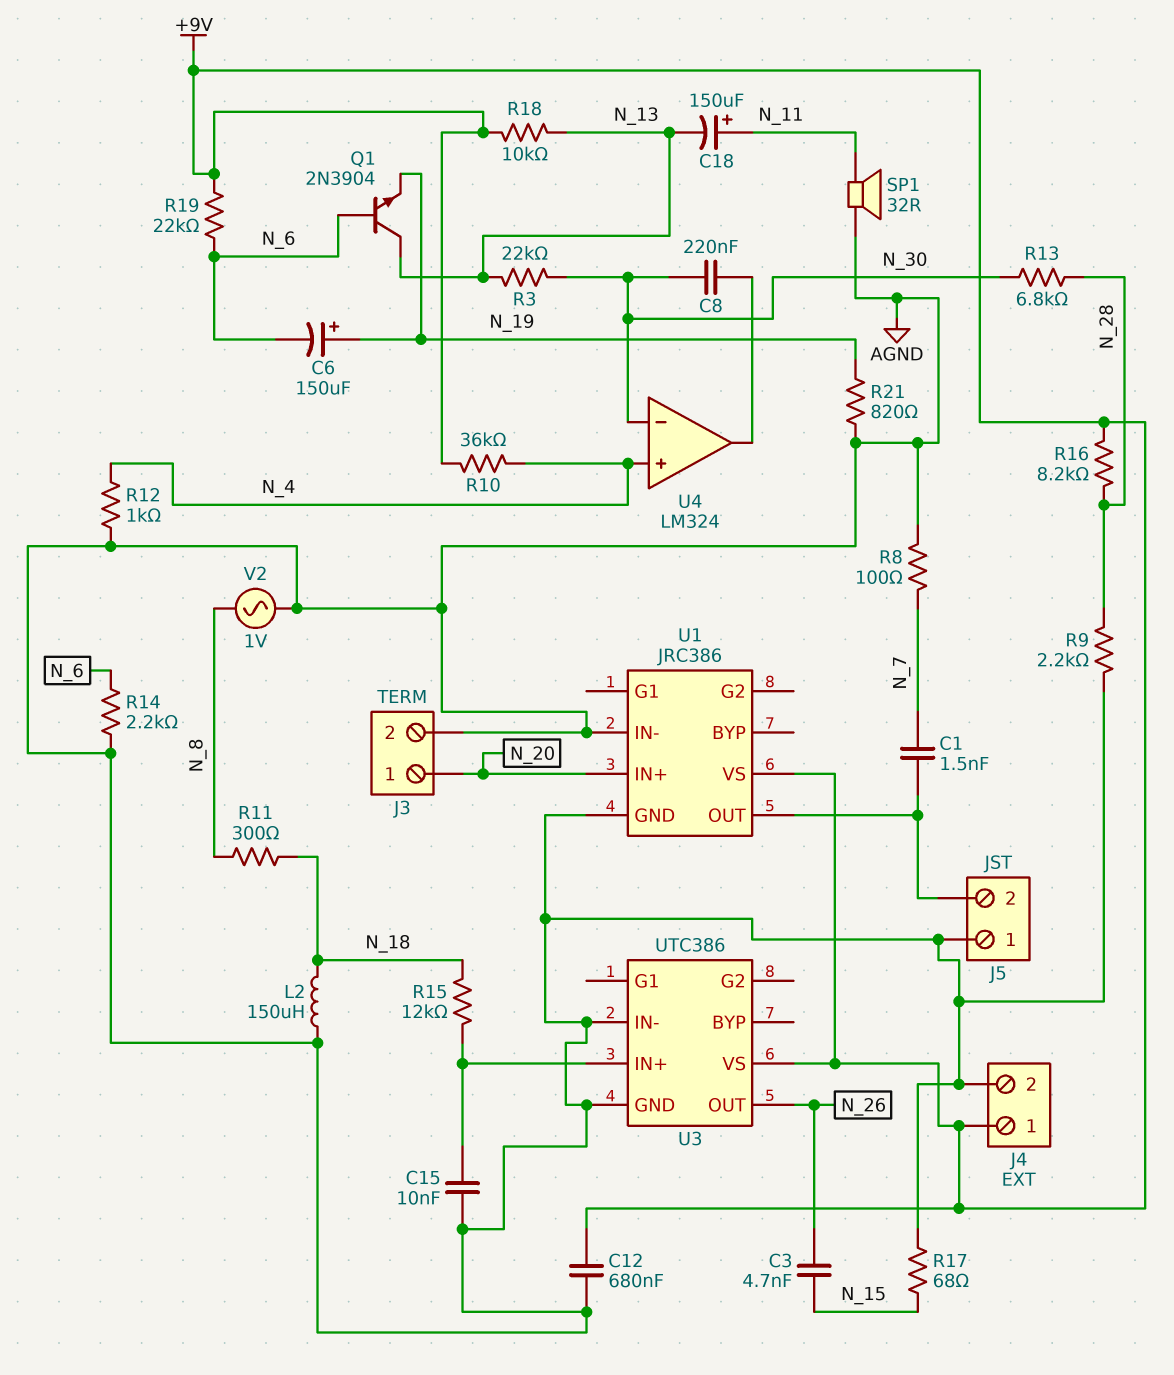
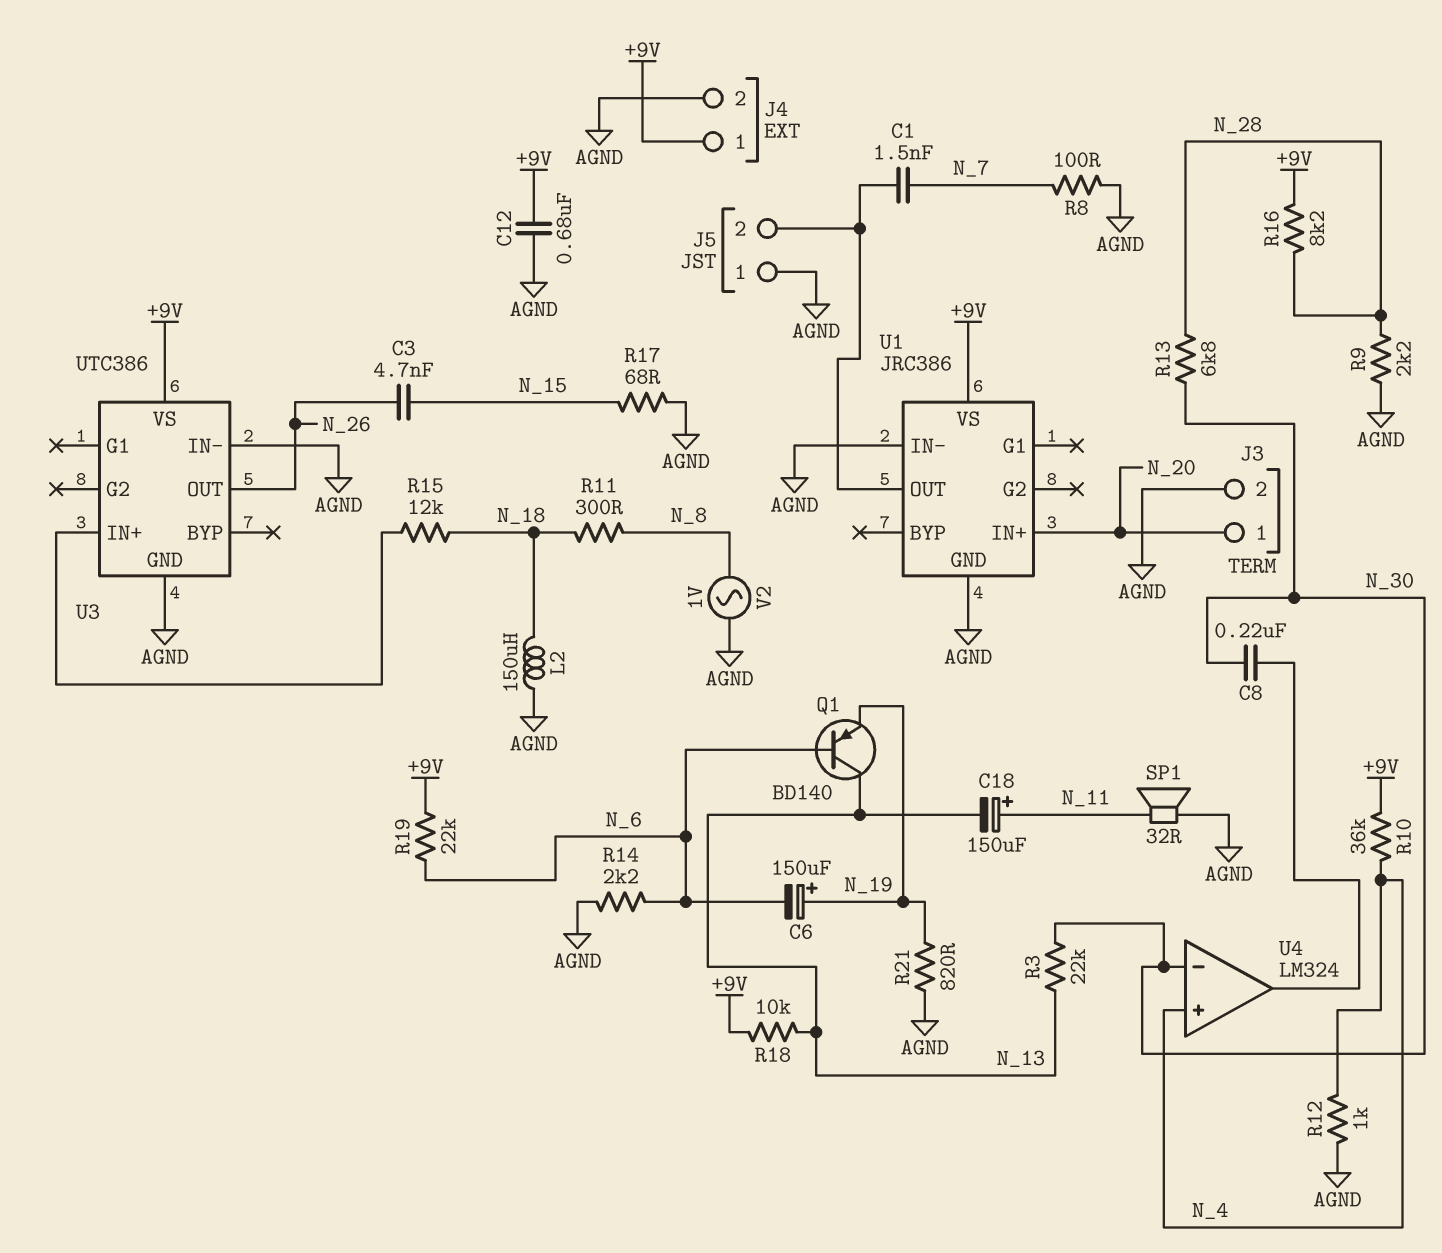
C15: 10nF (AGND, U3/IN+) -> none
Q1: NPN 2N3904 (B N_6, C N_13, E N_19) -> PNP BD140 (B N_6, C N_13, E N_19)

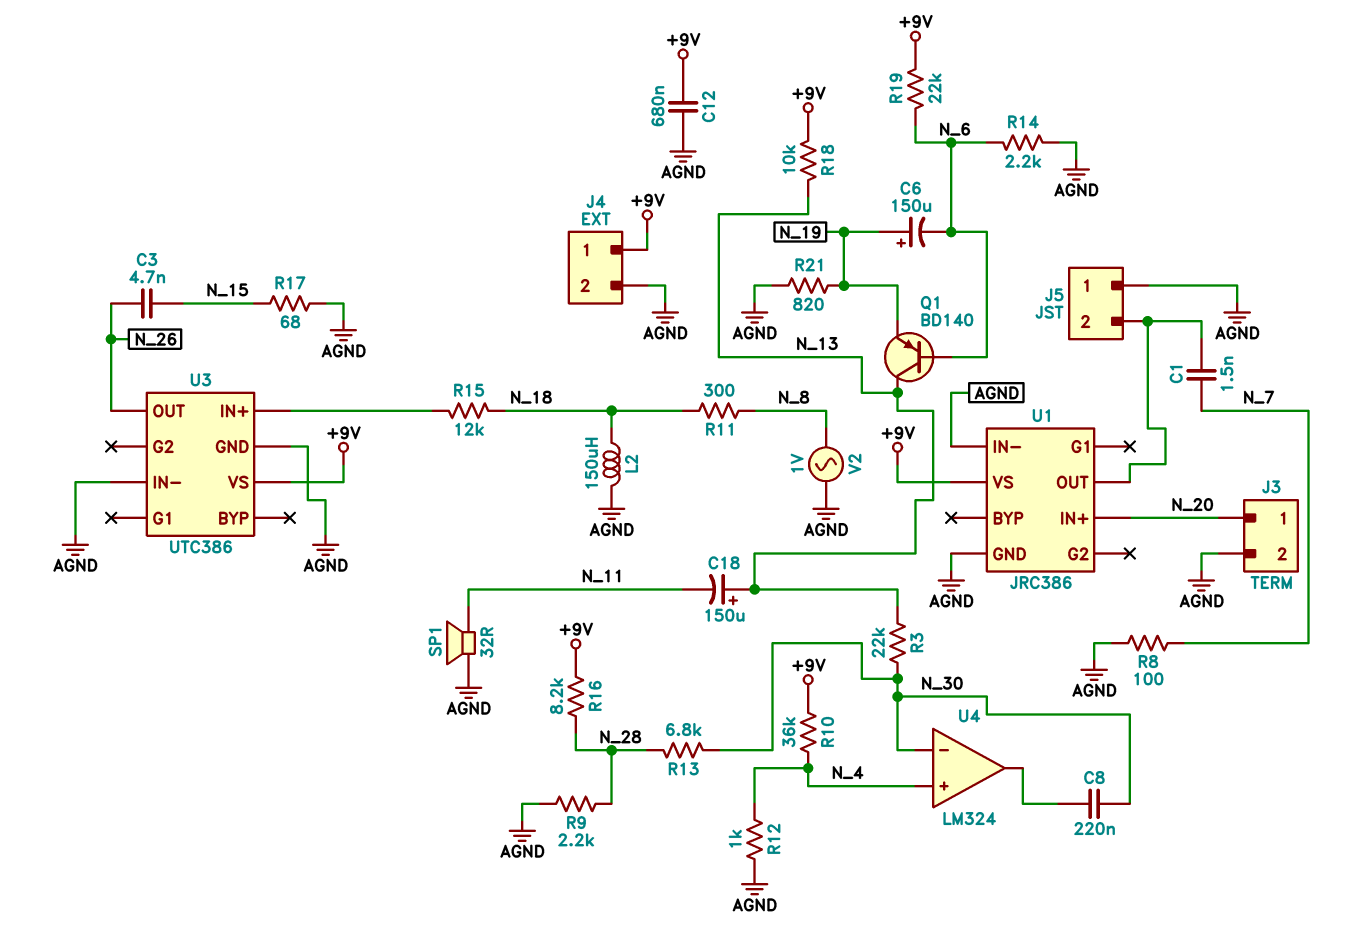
C18: 150uF (plus N_11, minus N_13) -> 150uF (plus N_13, minus N_11)

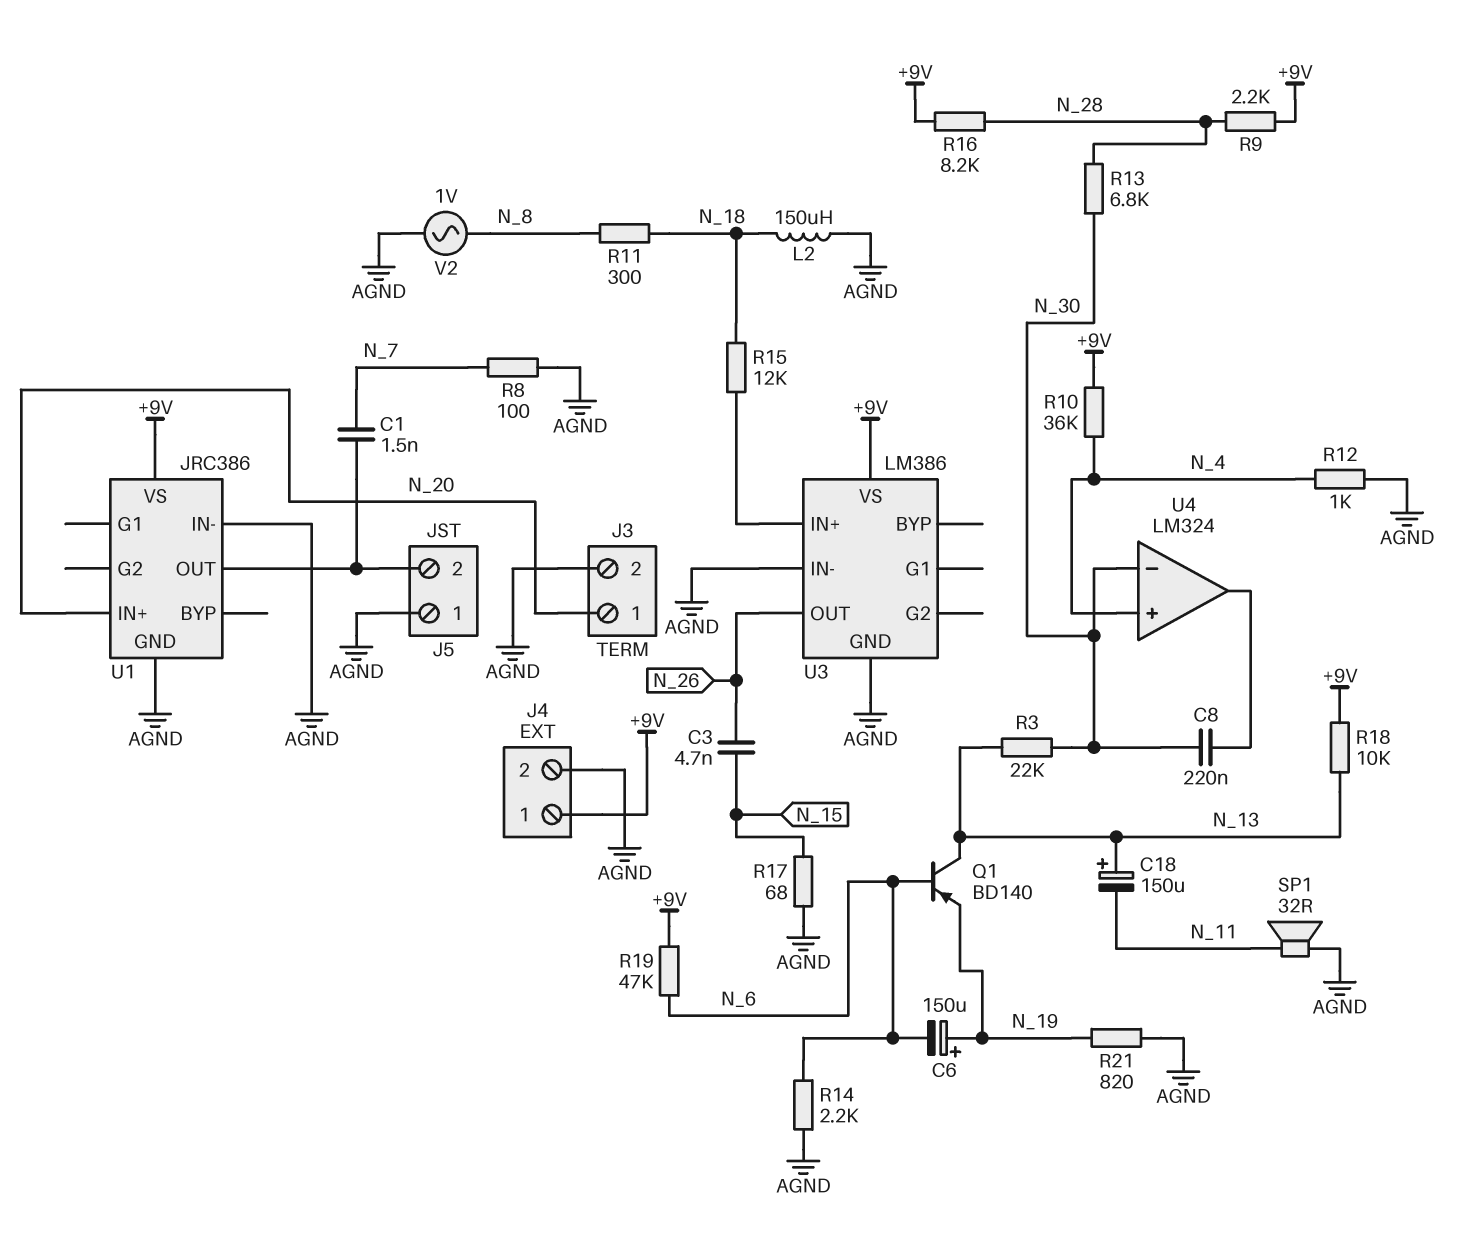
C12: 680nF (+9V, AGND) -> none
R9: 2.2k (AGND, N_28) -> 2.2k (+9V, N_28)
R19: 22k (+9V, N_6) -> 47k (+9V, N_6)
U3: UTC386 -> LM386

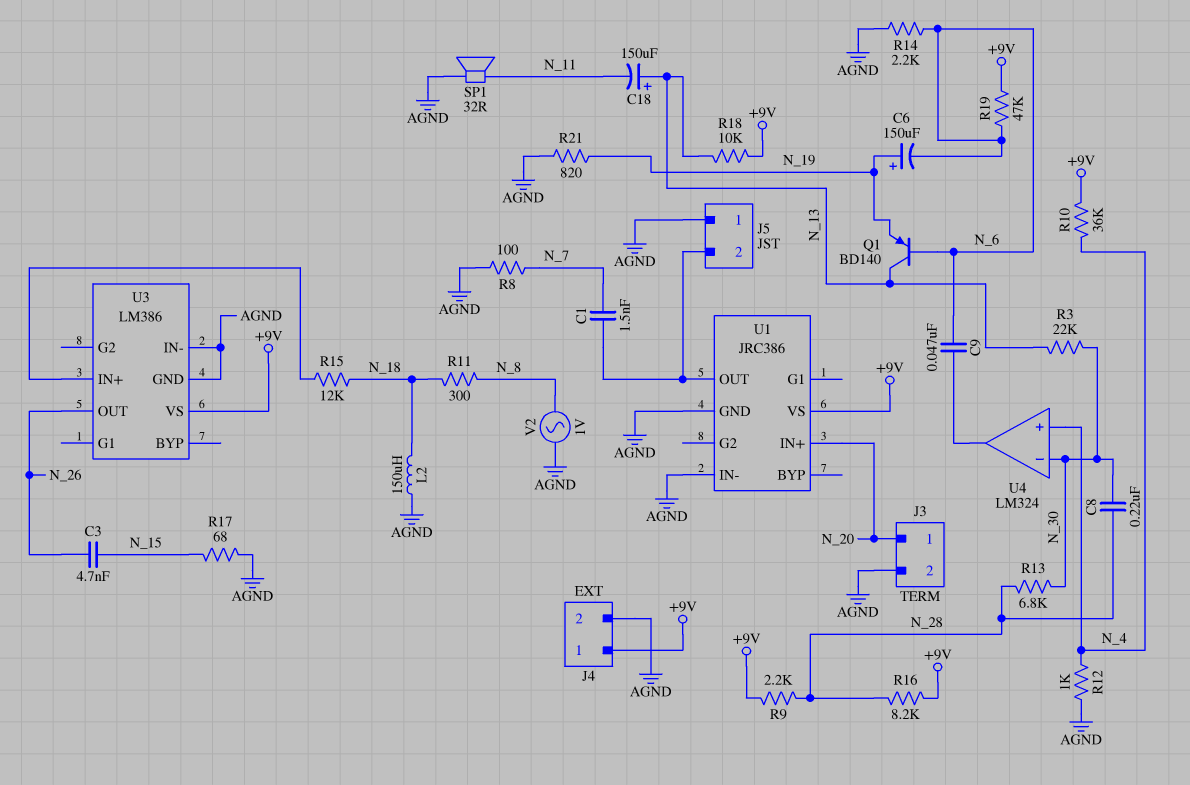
C8: 220nF (N_30, U4/out) -> 220nF (N_28, N_30)
C9: none -> 47nF (N_6, U4/out)

